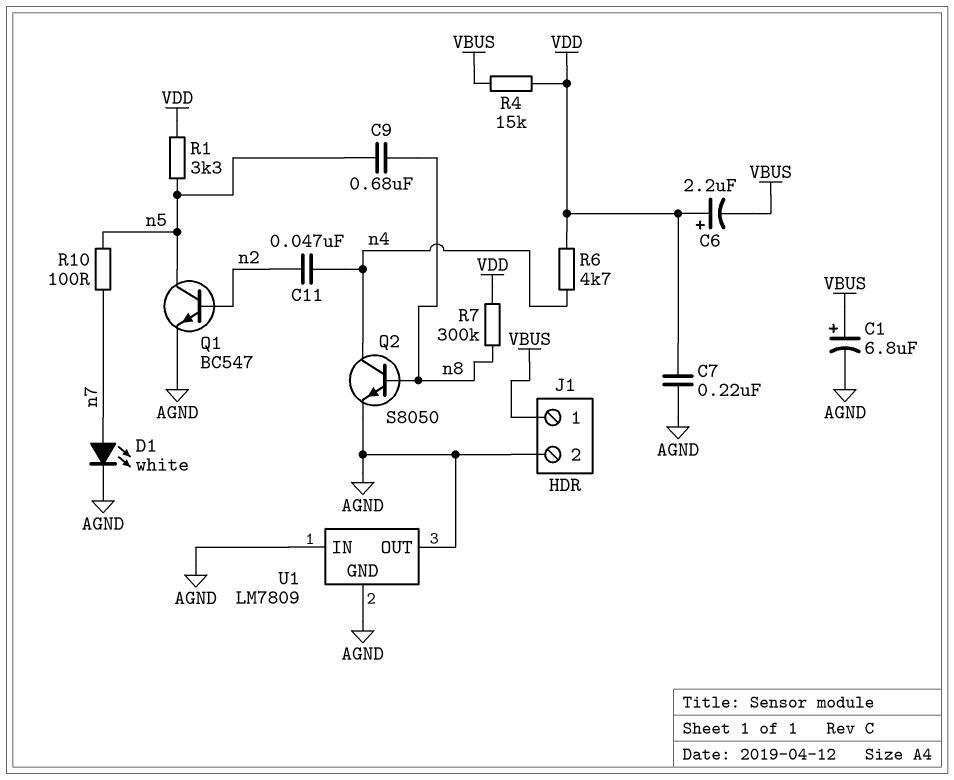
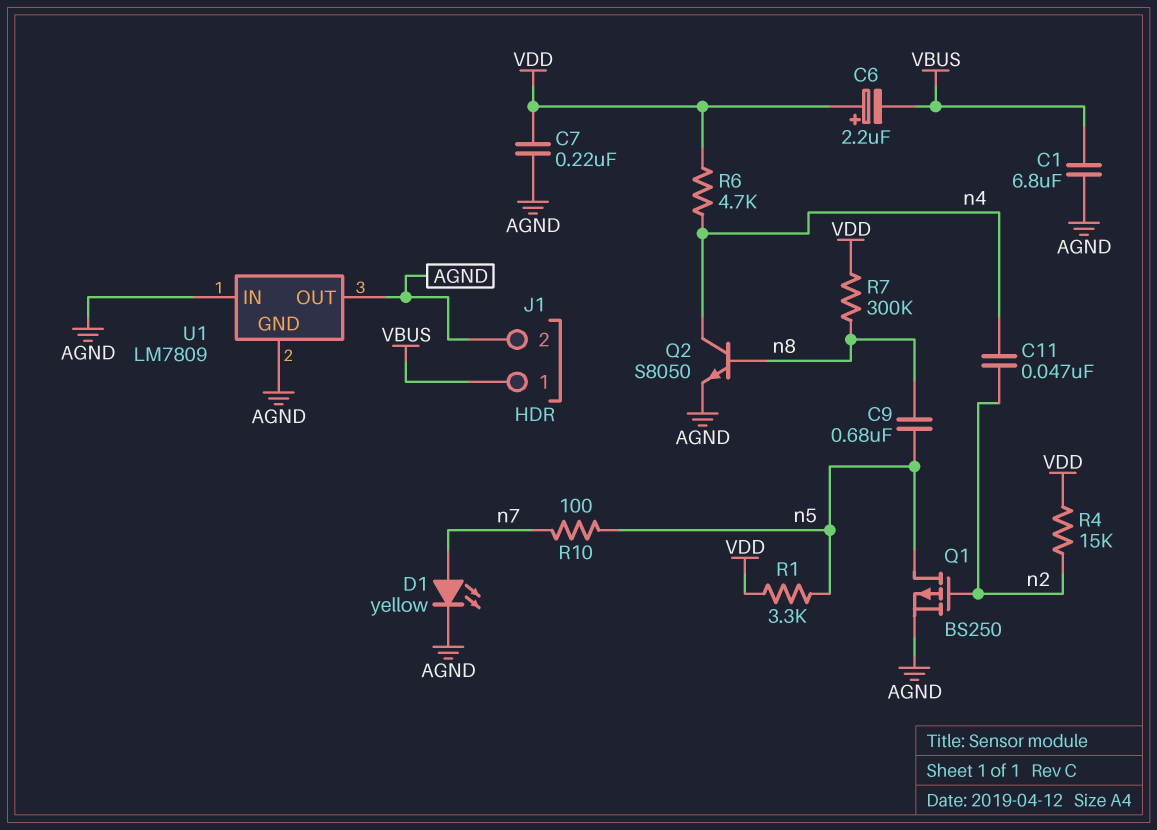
C1: 6.8uF (plus VBUS, minus AGND) -> 6.8uF (AGND, VBUS)
D1: LED white (A n7, K AGND) -> LED yellow (A n7, K AGND)
Q1: NPN BC547 (B n2, C n5, E AGND) -> PMOS BS250 (G n2, D n5, S AGND)
R4: 15k (VBUS, VDD) -> 15k (VDD, n2)

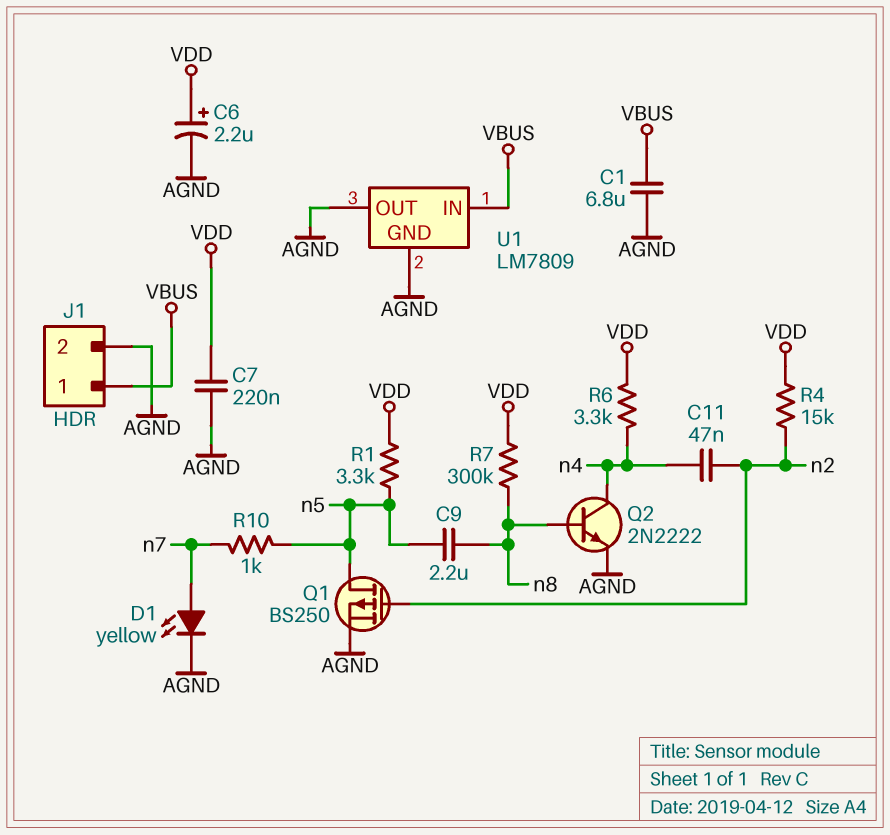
C6: 2.2uF (plus VDD, minus VBUS) -> 2.2uF (plus VDD, minus AGND)
C9: 680nF (n5, n8) -> 2.2uF (n5, n8)
Q2: NPN S8050 (B n8, C n4, E AGND) -> NPN 2N2222 (B n8, C n4, E AGND)
R6: 4.7k (VDD, n4) -> 3.3k (VDD, n4)
R10: 100 (n5, n7) -> 1k (n5, n7)
U1 pin IN: AGND -> VBUS

